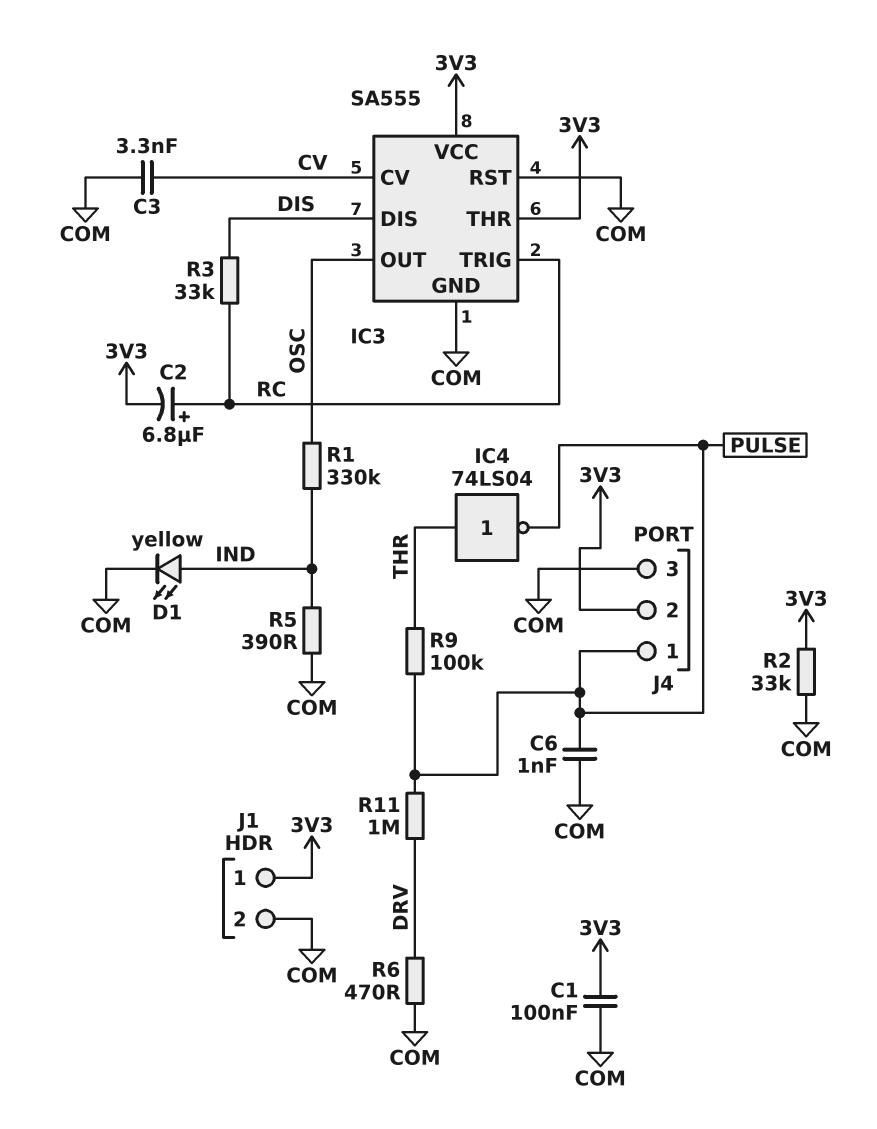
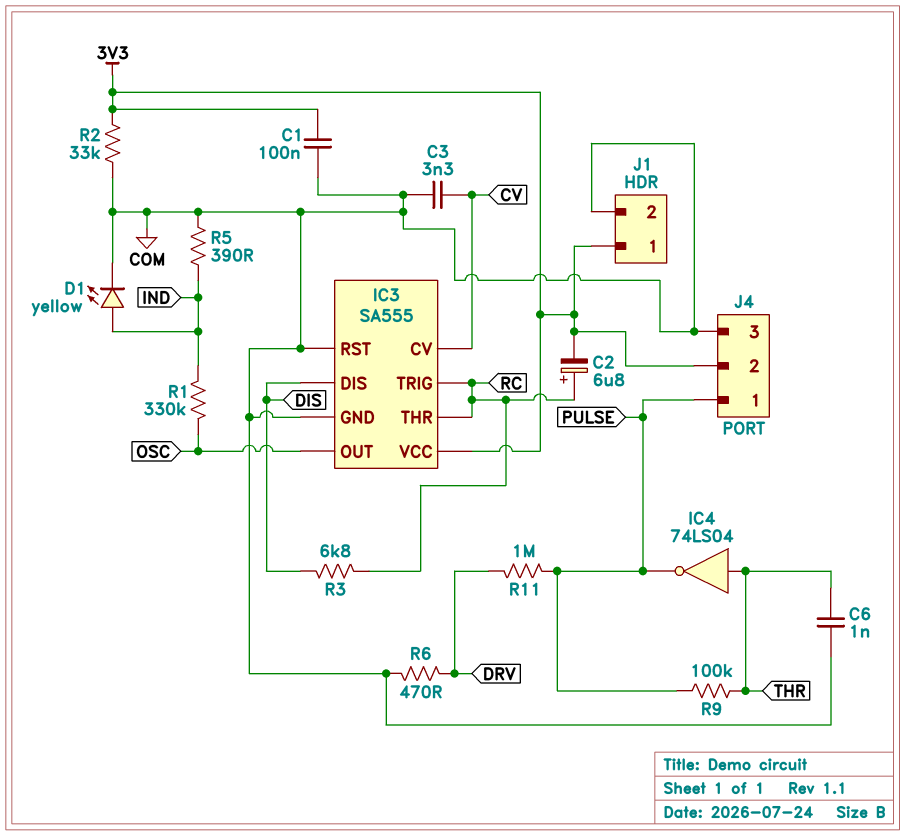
C6: 1nF (COM, PULSE) -> 1nF (COM, THR)
IC3 pin THR: 3V3 -> RC
R3: 33k (DIS, RC) -> 6.8k (DIS, RC)

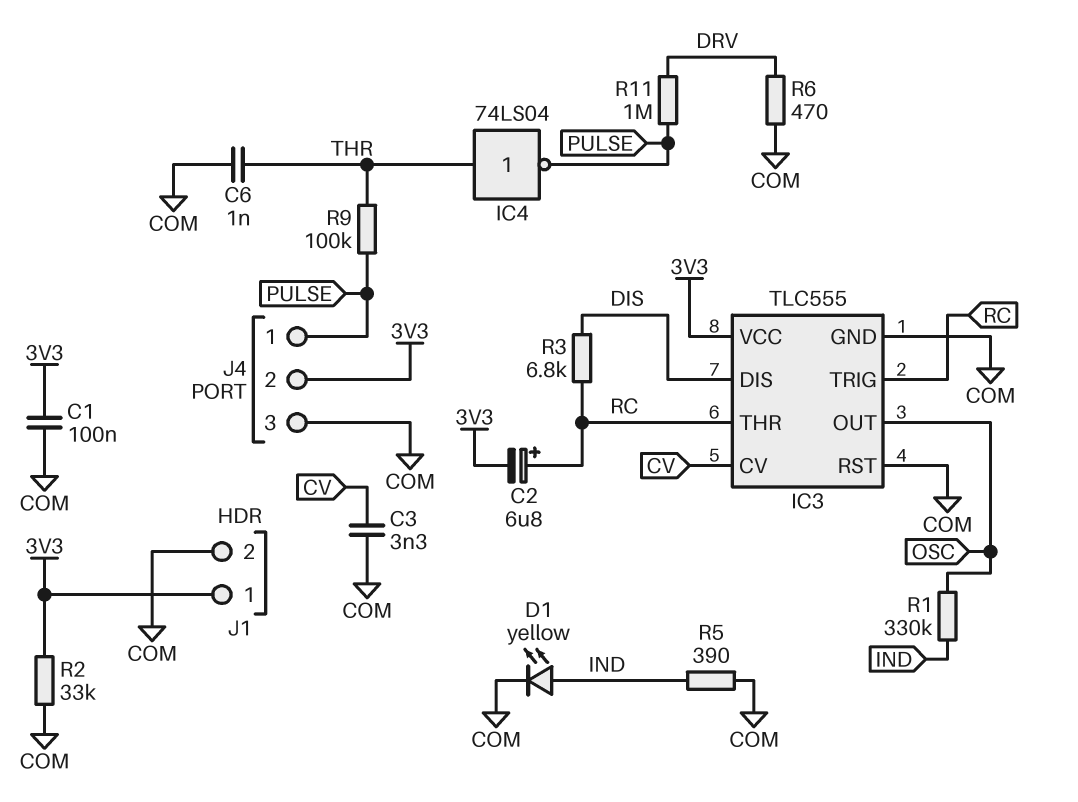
IC3: SA555 -> TLC555

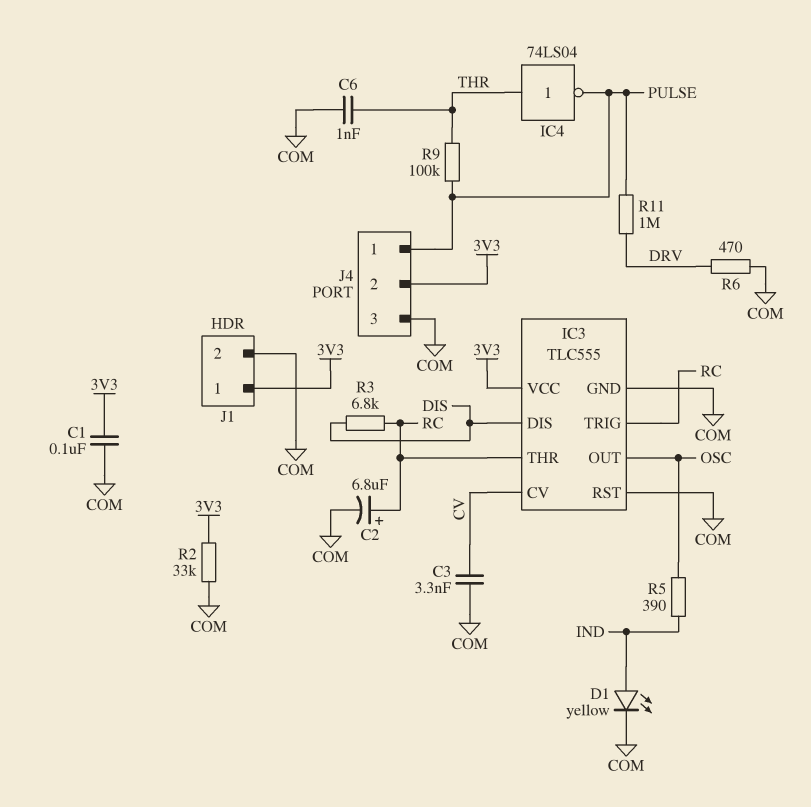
C2: 6.8uF (plus RC, minus 3V3) -> 6.8uF (plus RC, minus COM)
R1: 330k (IND, OSC) -> none
R5: 390 (COM, IND) -> 390 (IND, OSC)

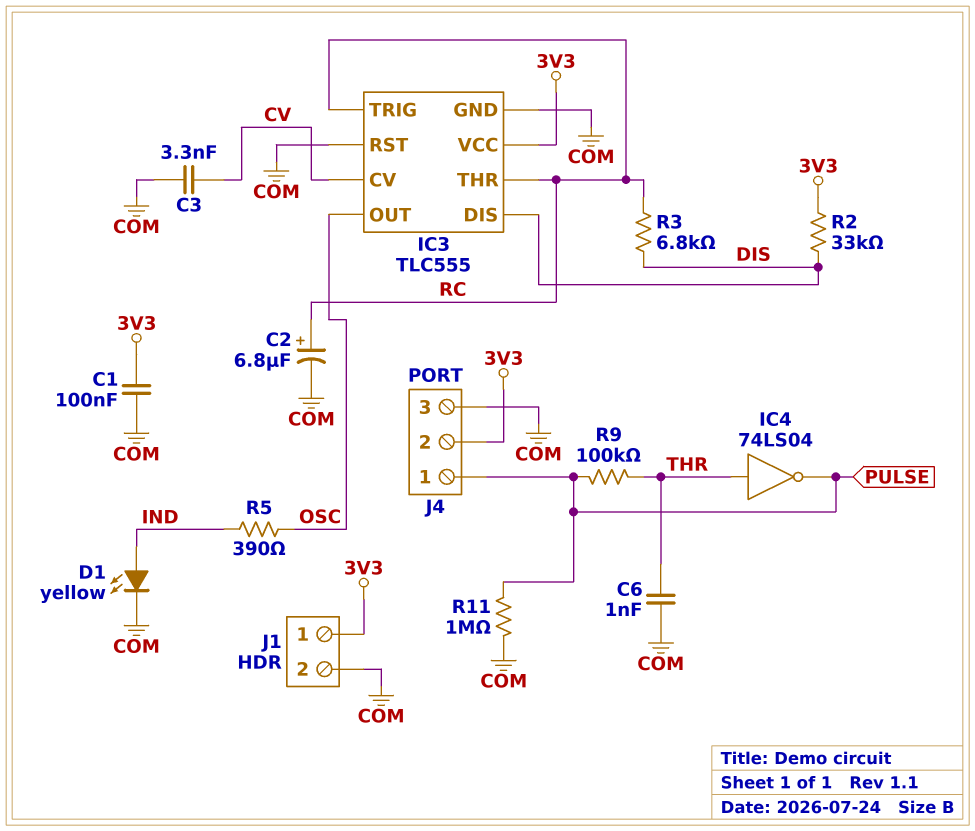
R2: 33k (3V3, COM) -> 33k (3V3, DIS)
R6: 470 (COM, DRV) -> none
R11: 1M (DRV, PULSE) -> 1M (COM, PULSE)

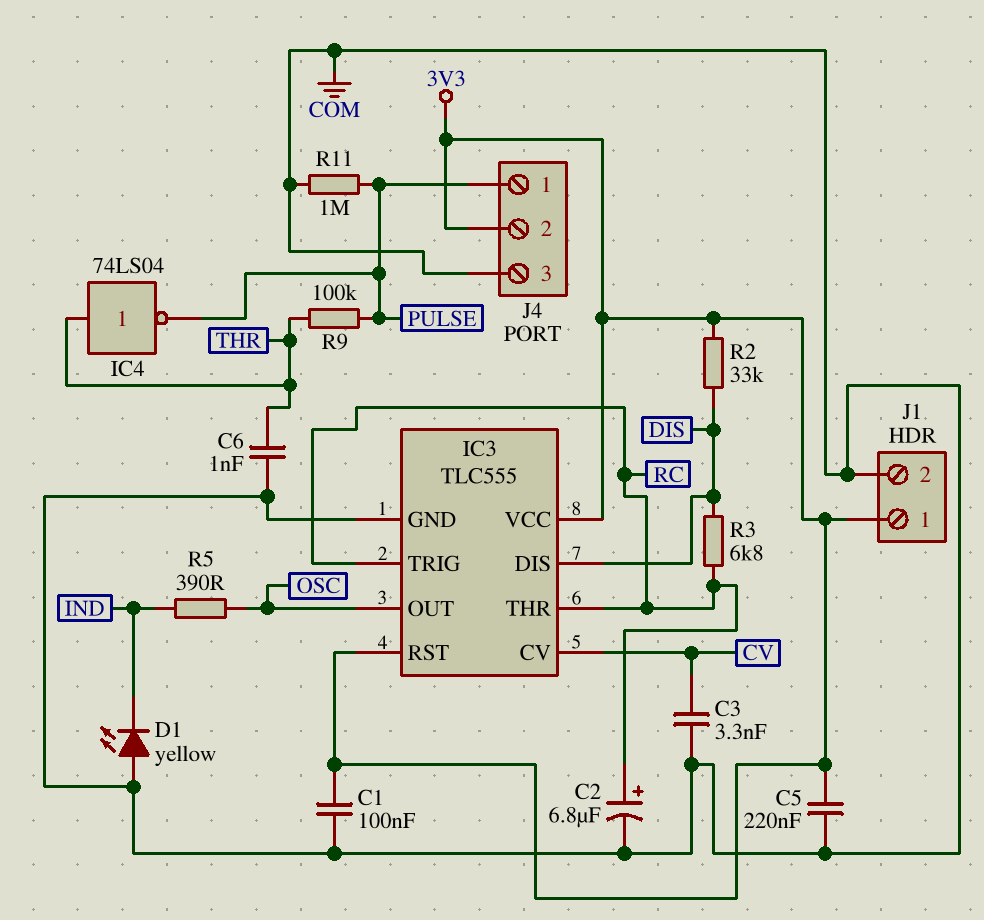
C5: none -> 220nF (3V3, COM)
D1: LED yellow (A IND, K COM) -> LED yellow (A COM, K IND)
IC3 pin RST: COM -> 3V3

